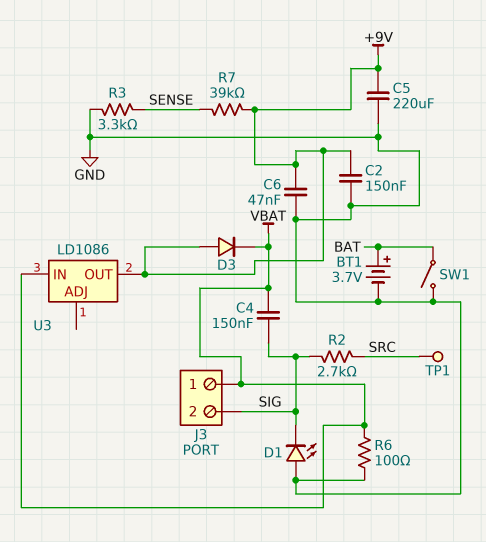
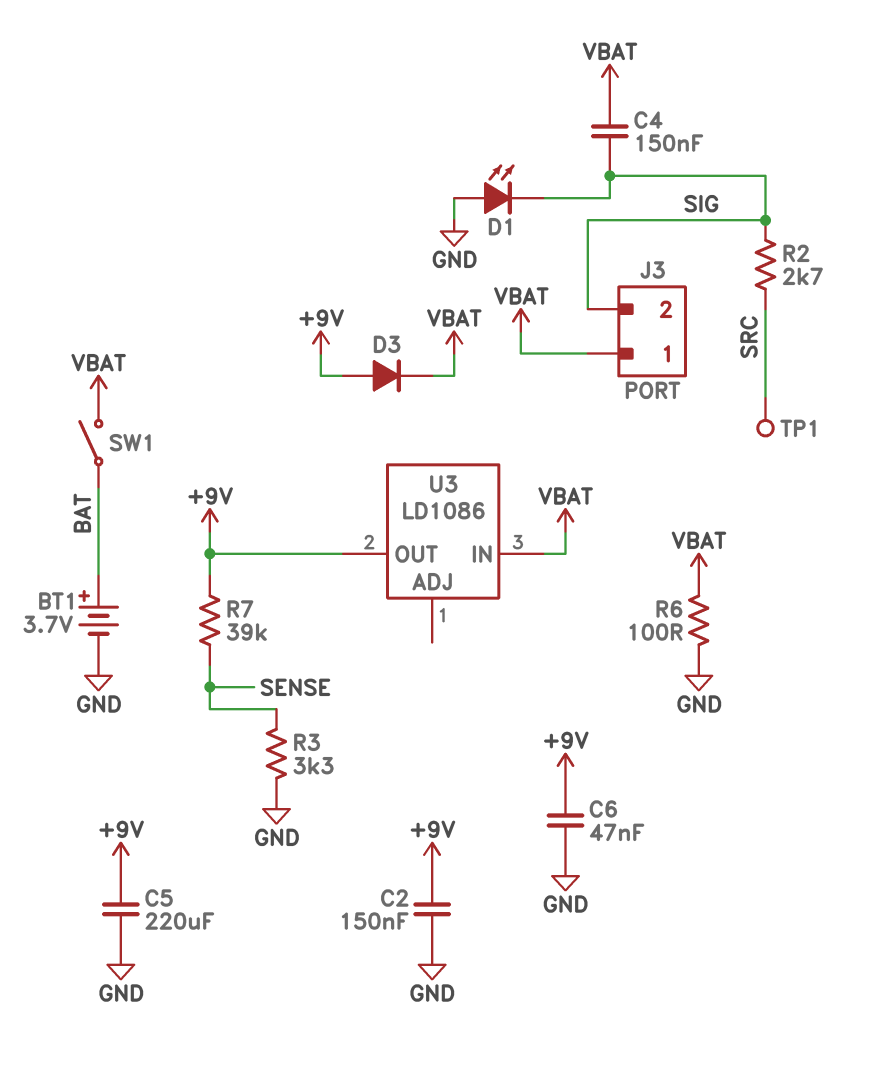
SW1: switch (BAT, GND) -> switch (BAT, VBAT)

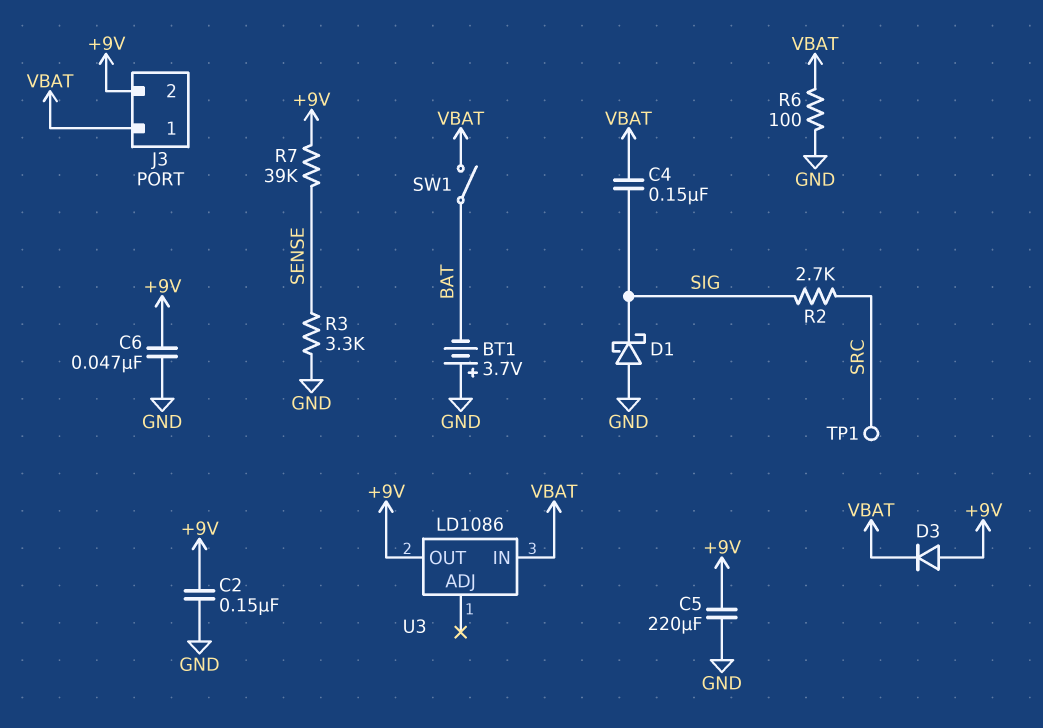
BT1: 3.7V (plus BAT, minus GND) -> 3.7V (plus GND, minus BAT)
D1: LED (A GND, K SIG) -> schottky (A GND, K SIG)
J3 pin 2: SIG -> +9V

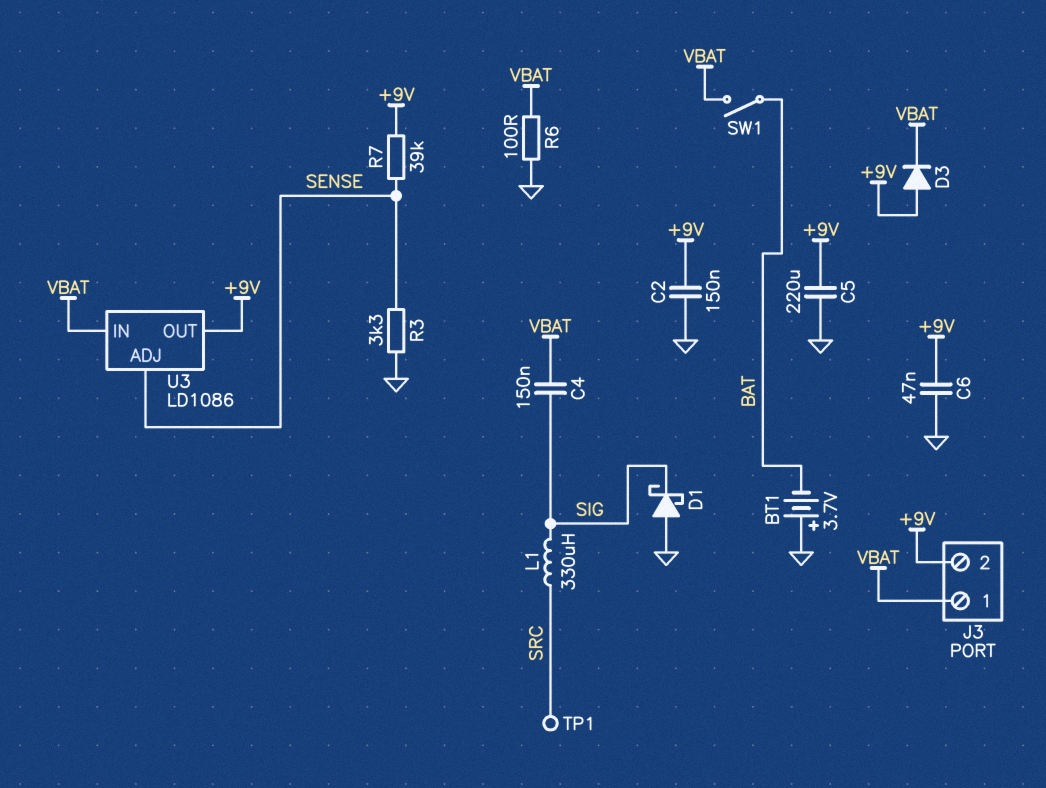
L1: none -> 330uH (SIG, SRC)
R2: 2.7k (SIG, SRC) -> none
U3 pin ADJ: none -> SENSE

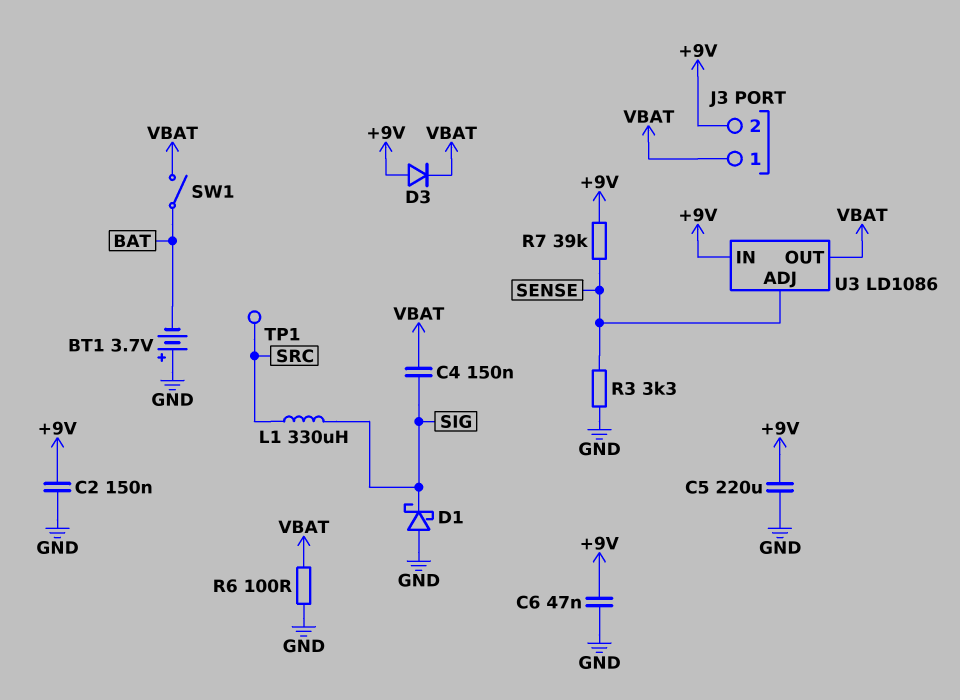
U3 pin IN: VBAT -> +9V
U3 pin OUT: +9V -> VBAT

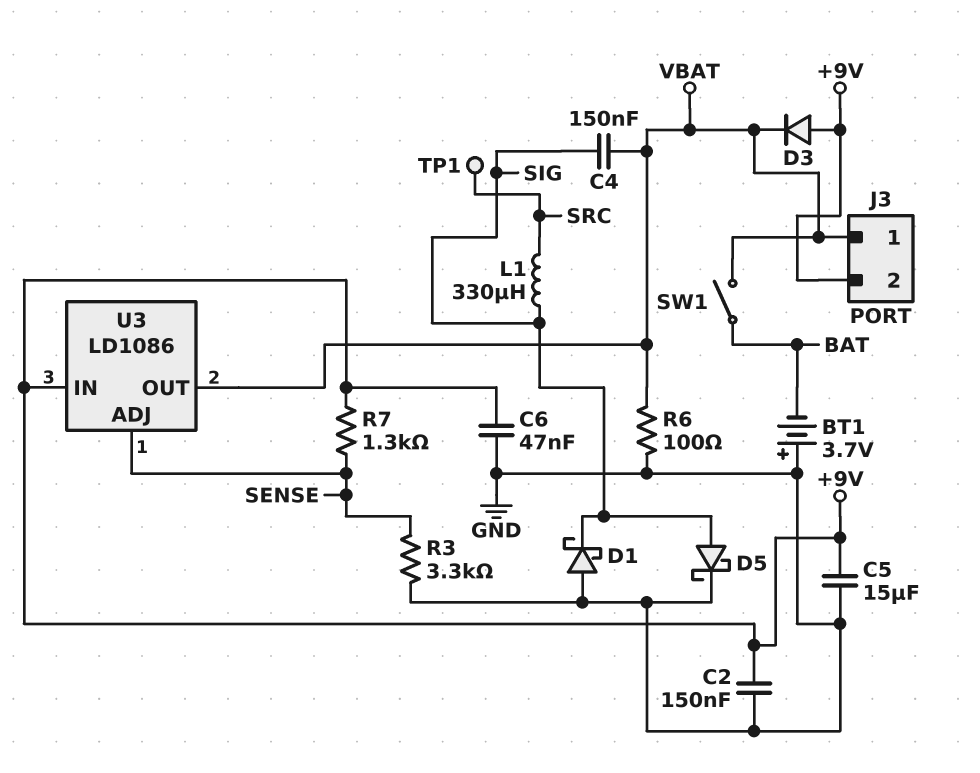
C5: 220uF (+9V, GND) -> 15uF (+9V, GND)
D5: none -> schottky (A SIG, K GND)
R7: 39k (+9V, SENSE) -> 1.3k (+9V, SENSE)

